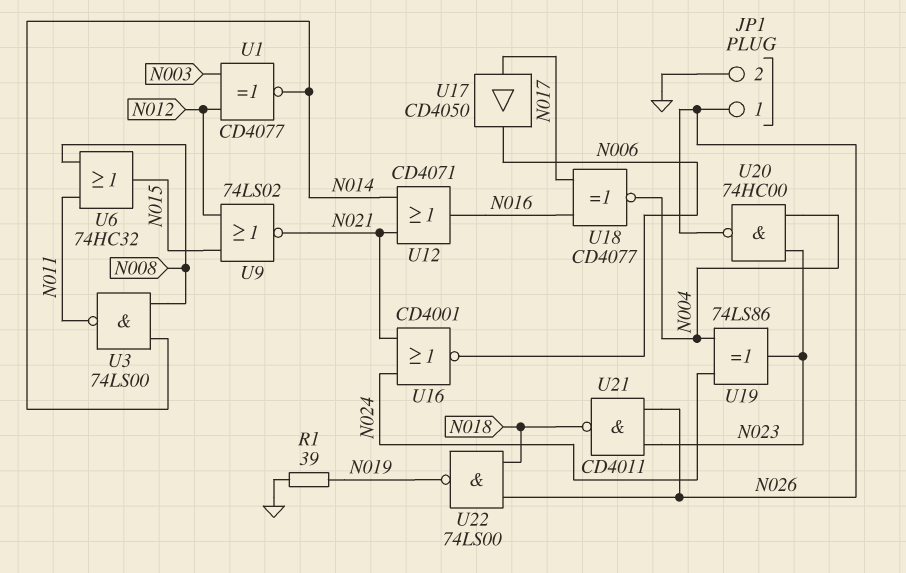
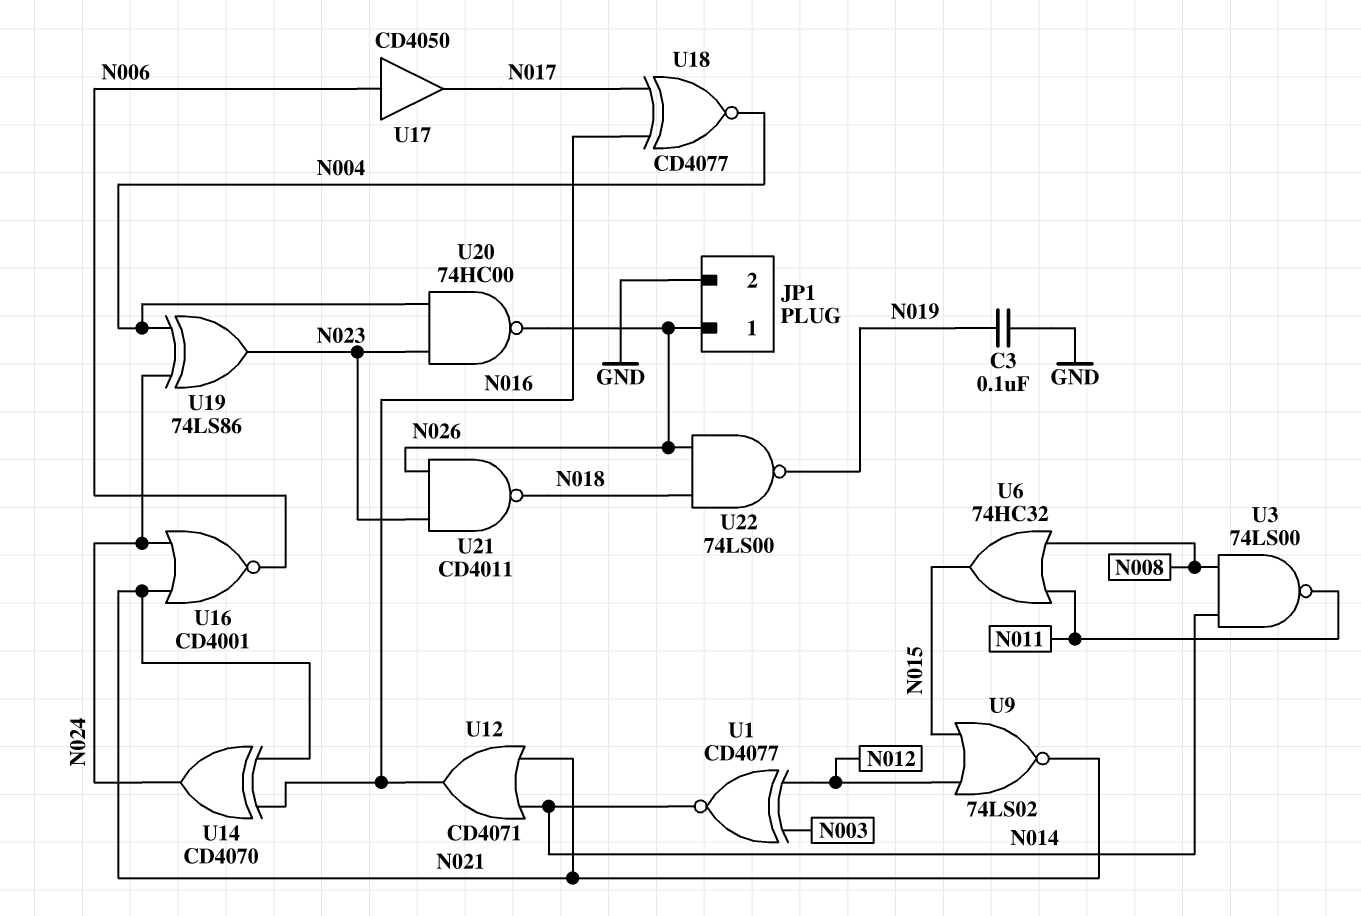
C3: none -> 100nF (GND, N019)
R1: 39 (GND, N019) -> none
U14: none -> XOR CD4070 (in N016, in N021, out N024)
U17: buffer CD4050 (in N017, out N006) -> buffer CD4050 (in N006, out N017)

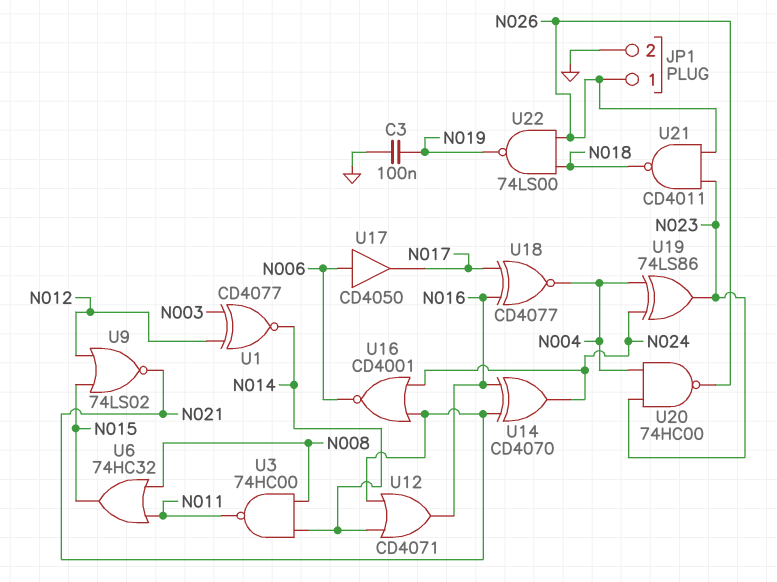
U3: NAND 74LS00 (in N008, in N014, out N011) -> NAND 74HC00 (in N008, in N014, out N011)

